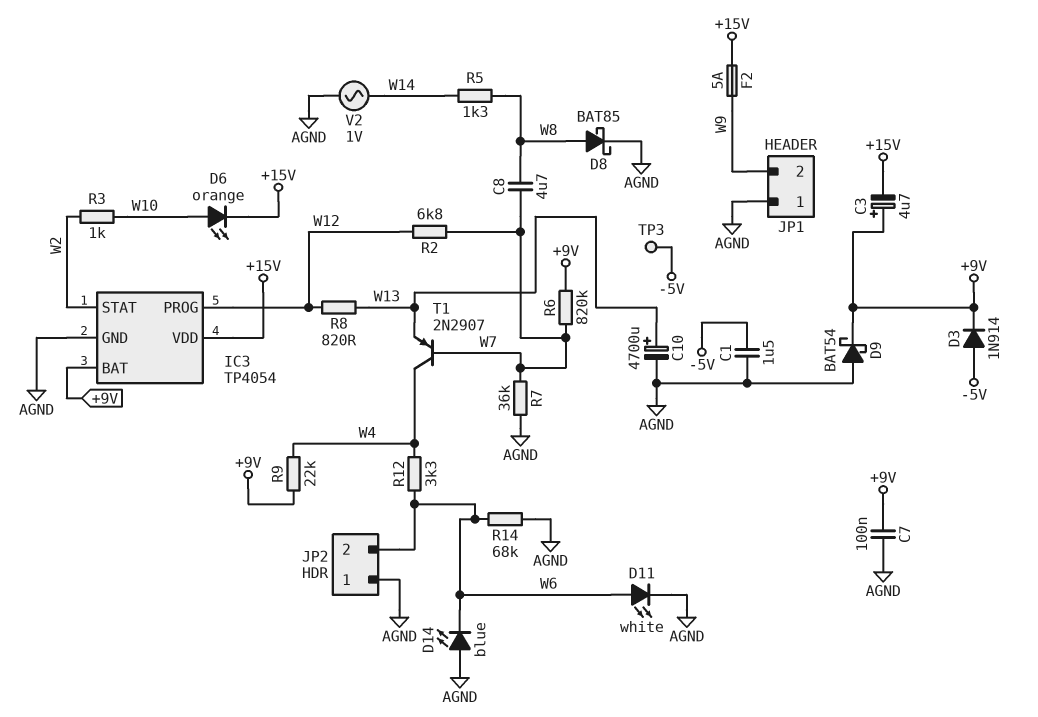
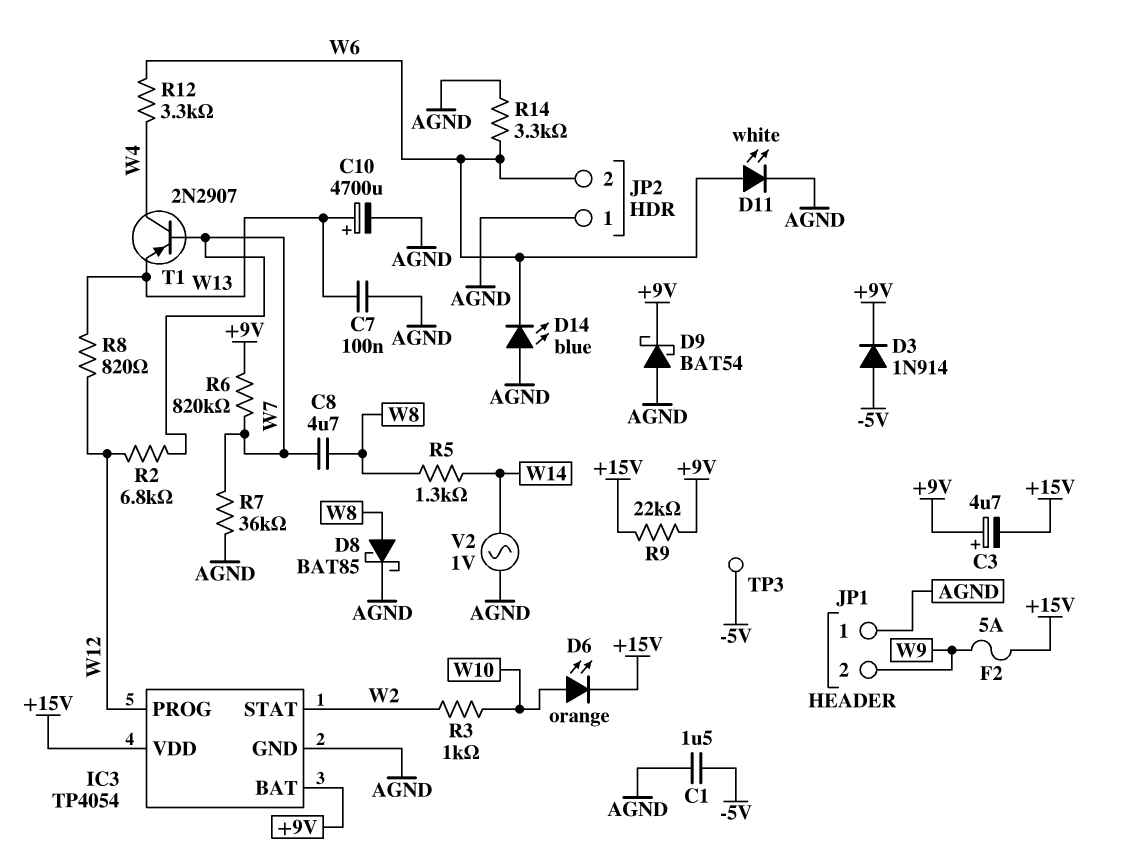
C7: 100nF (+9V, AGND) -> 100nF (AGND, W13)
R9: 22k (+9V, W4) -> 22k (+9V, +15V)
R14: 68k (AGND, W6) -> 3.3k (AGND, W6)

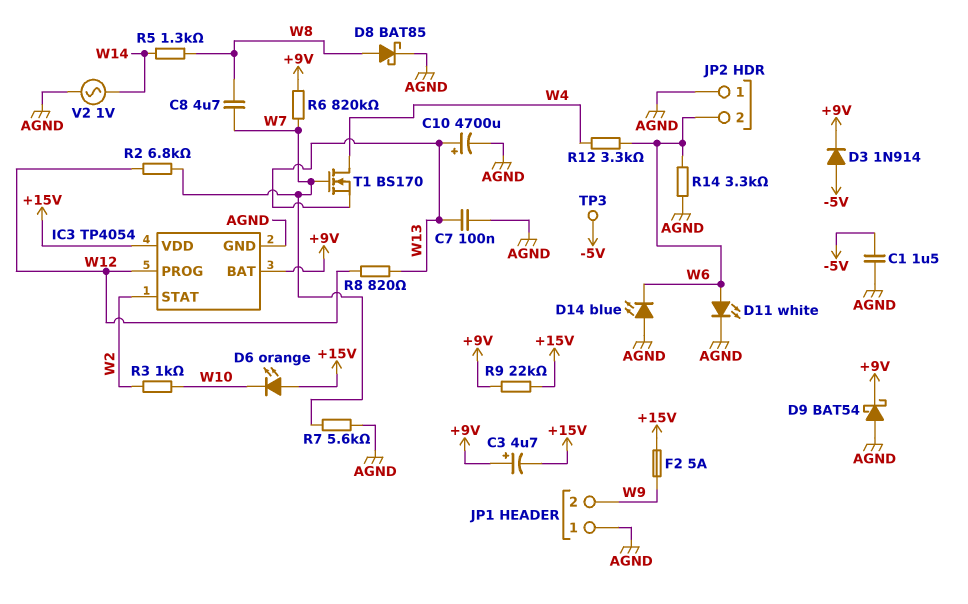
D6: LED orange (A W10, K +15V) -> LED orange (A +15V, K W10)
R7: 36k (AGND, W7) -> 5.6k (AGND, W7)
T1: PNP 2N2907 (B W7, C W4, E W13) -> NMOS BS170 (G W7, D W4, S W13)

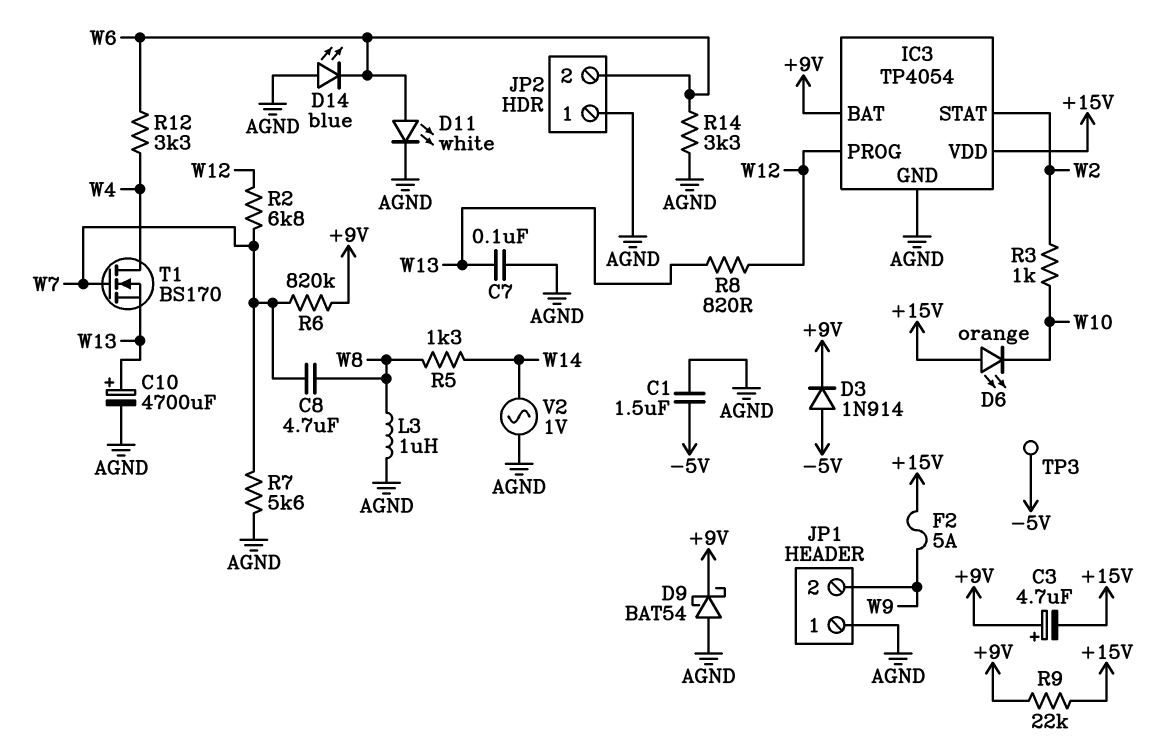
D8: schottky BAT85 (A W8, K AGND) -> none
L3: none -> 1uH (AGND, W8)

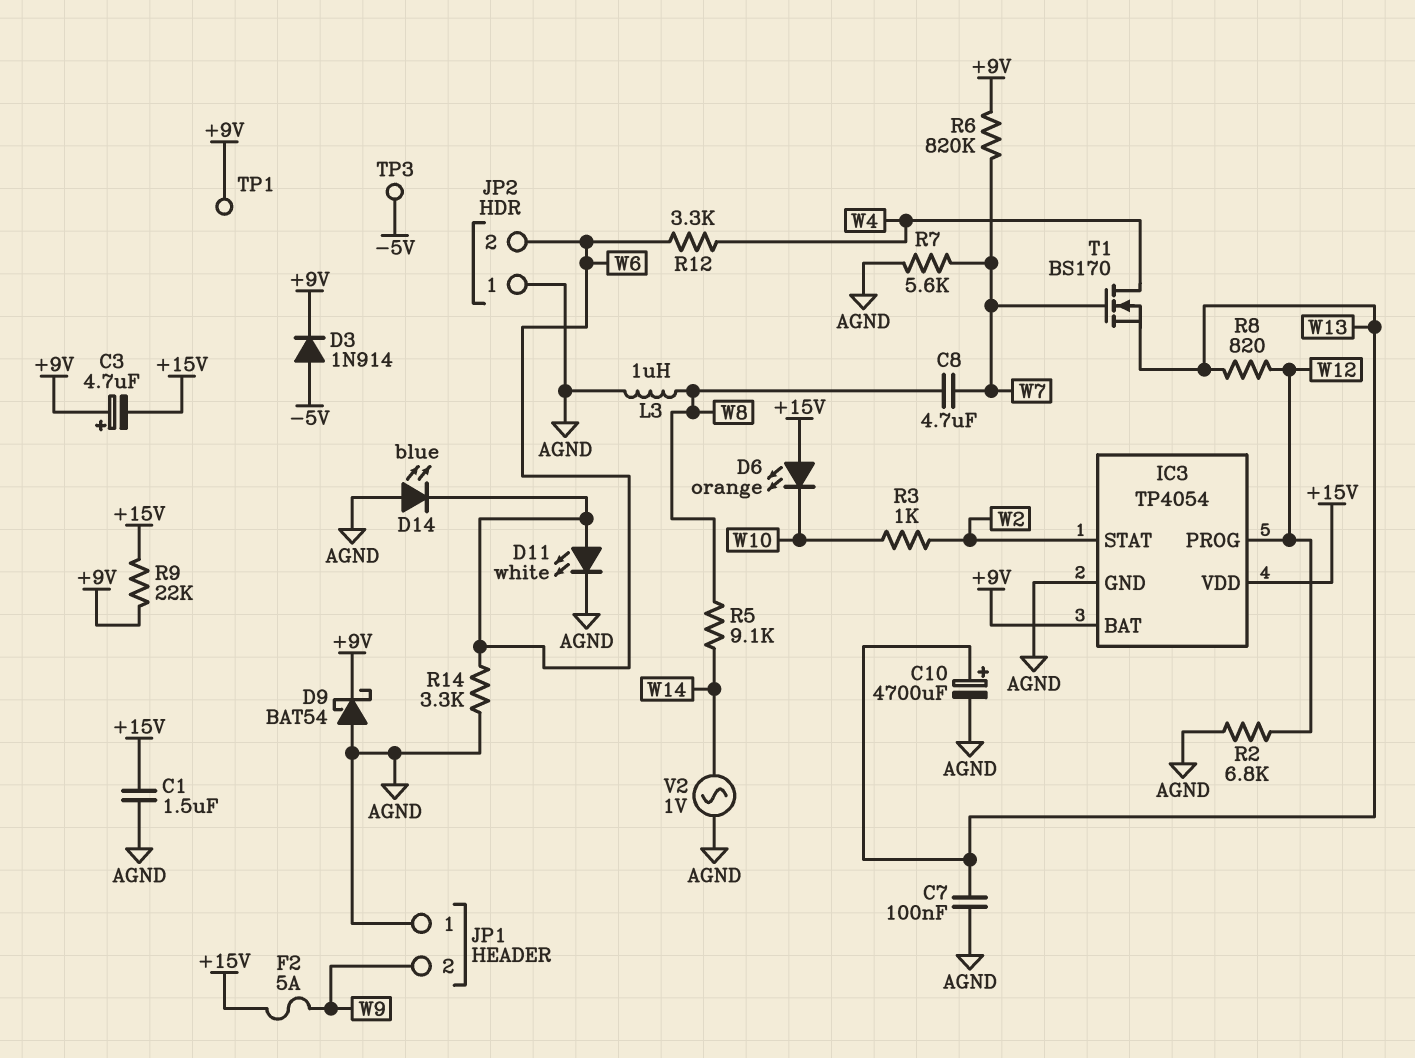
C1: 1.5uF (-5V, AGND) -> 1.5uF (+15V, AGND)
R2: 6.8k (W7, W12) -> 6.8k (AGND, W12)
R5: 1.3k (W8, W14) -> 9.1k (W8, W14)
TP1: none -> test point (+9V)

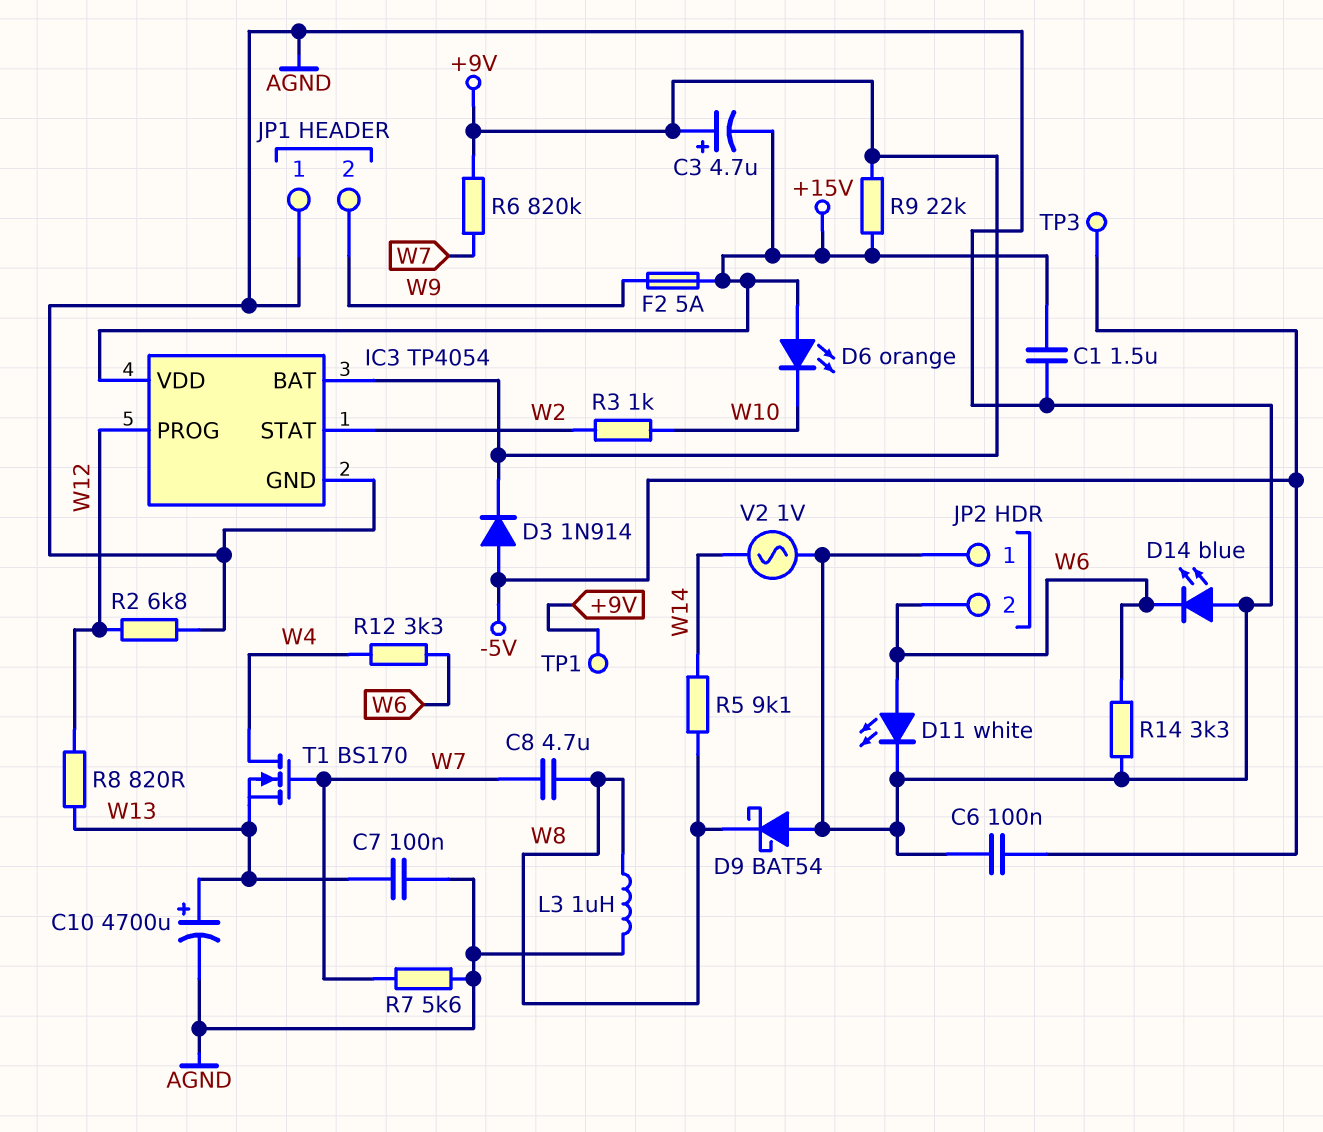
C6: none -> 100nF (-5V, AGND)
D9: schottky BAT54 (A AGND, K +9V) -> schottky BAT54 (A AGND, K W8)

